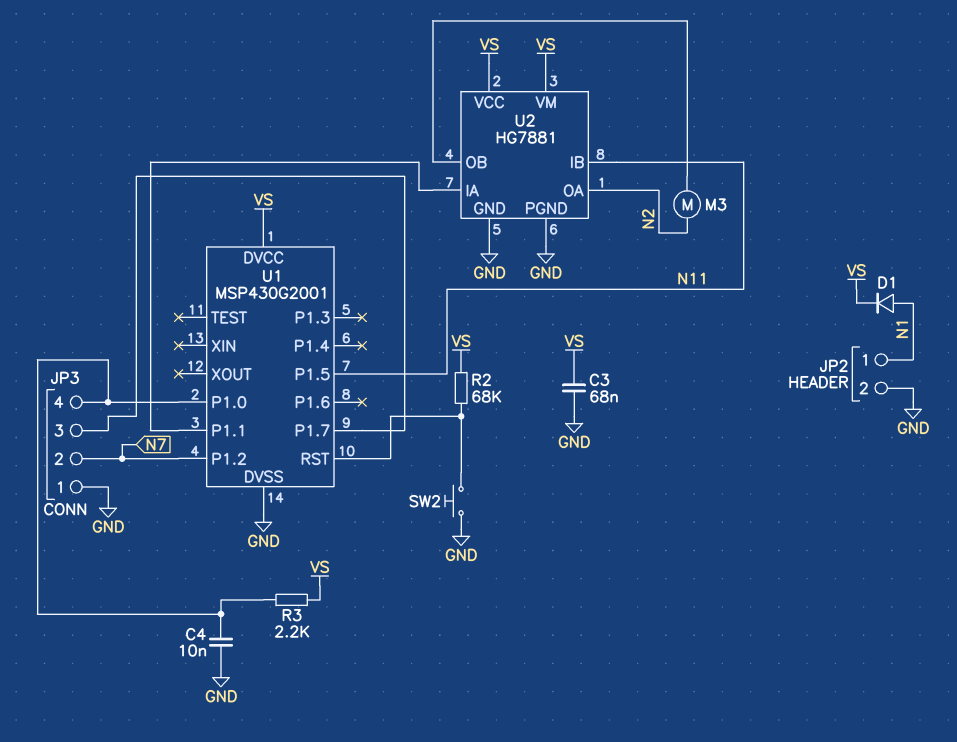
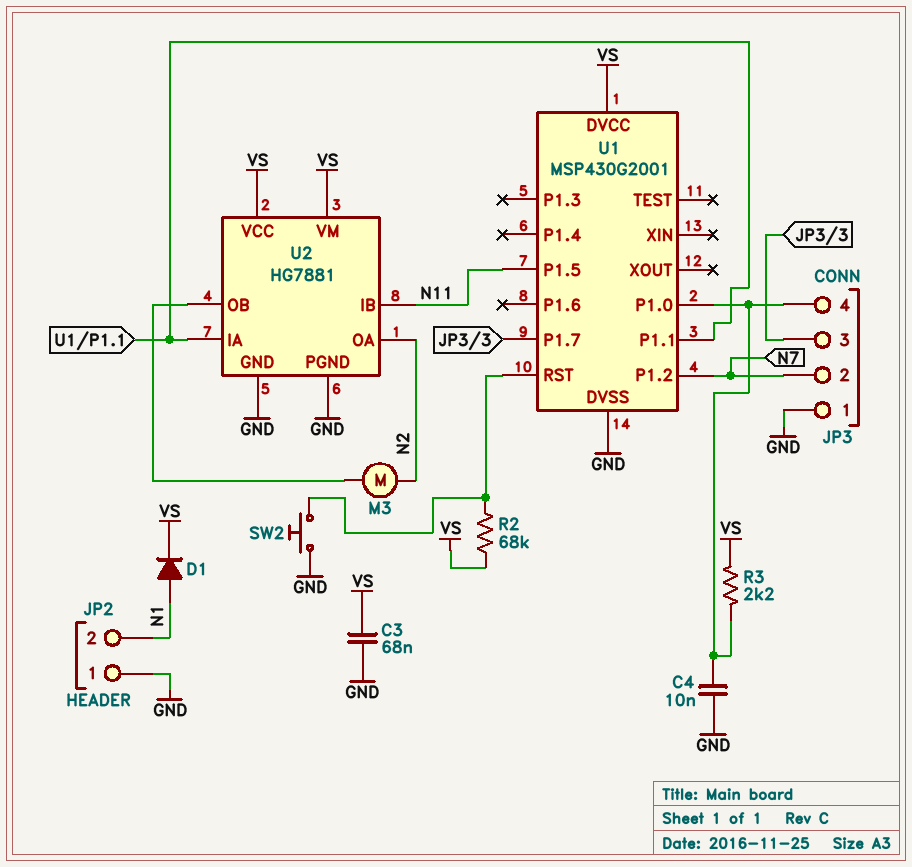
JP2 pin 1: N1 -> GND
JP2 pin 2: GND -> N1

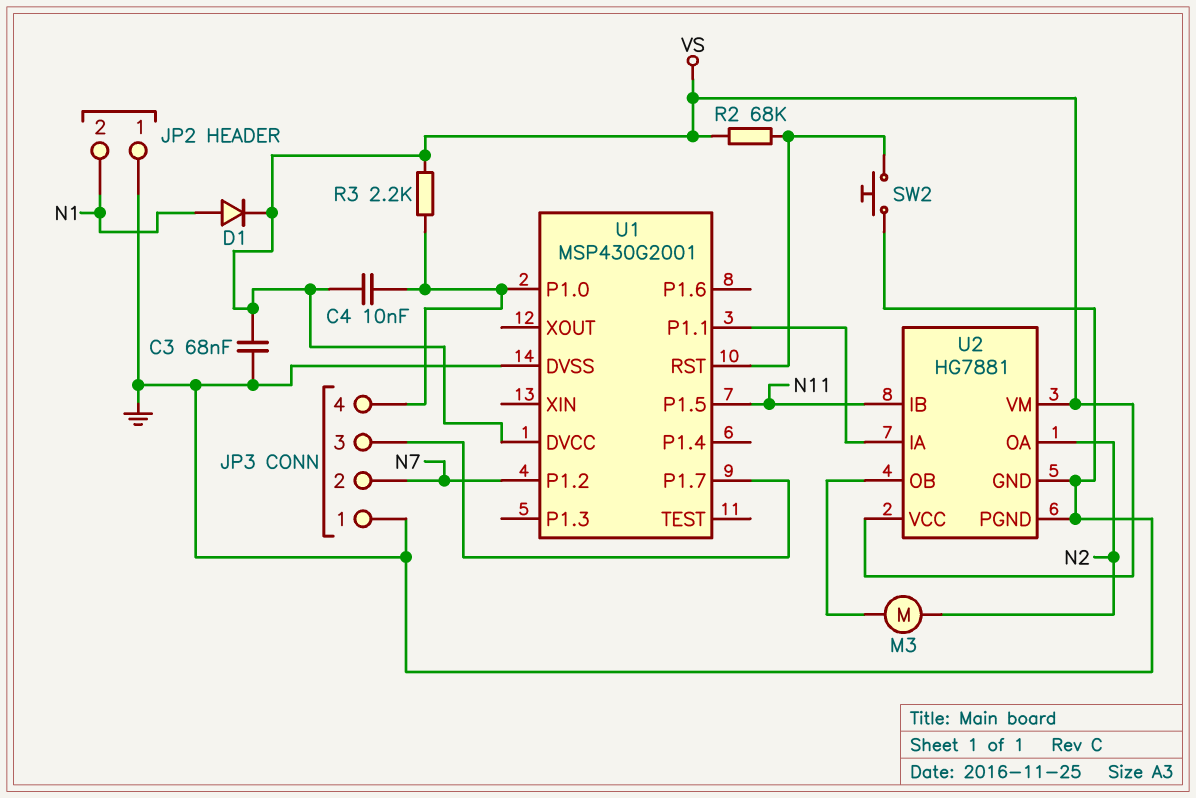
C4: 10nF (GND, JP3/4) -> 10nF (JP3/4, VS)

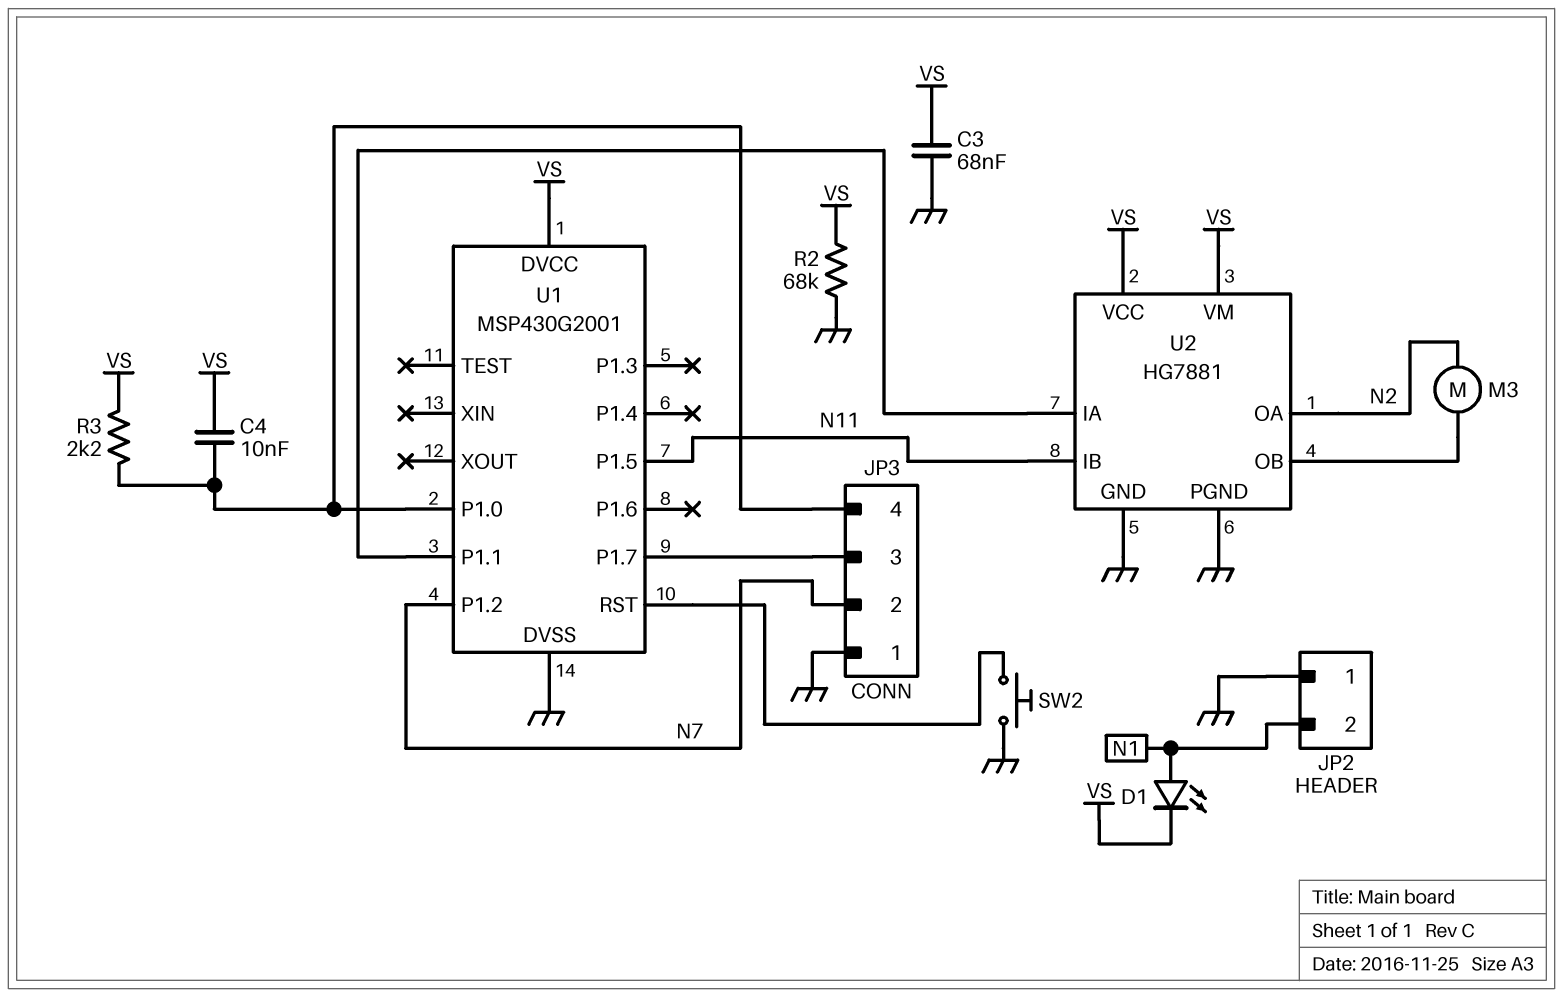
D1: diode (A N1, K VS) -> LED (A N1, K VS)
R2: 68k (U1/RST, VS) -> 68k (GND, VS)

